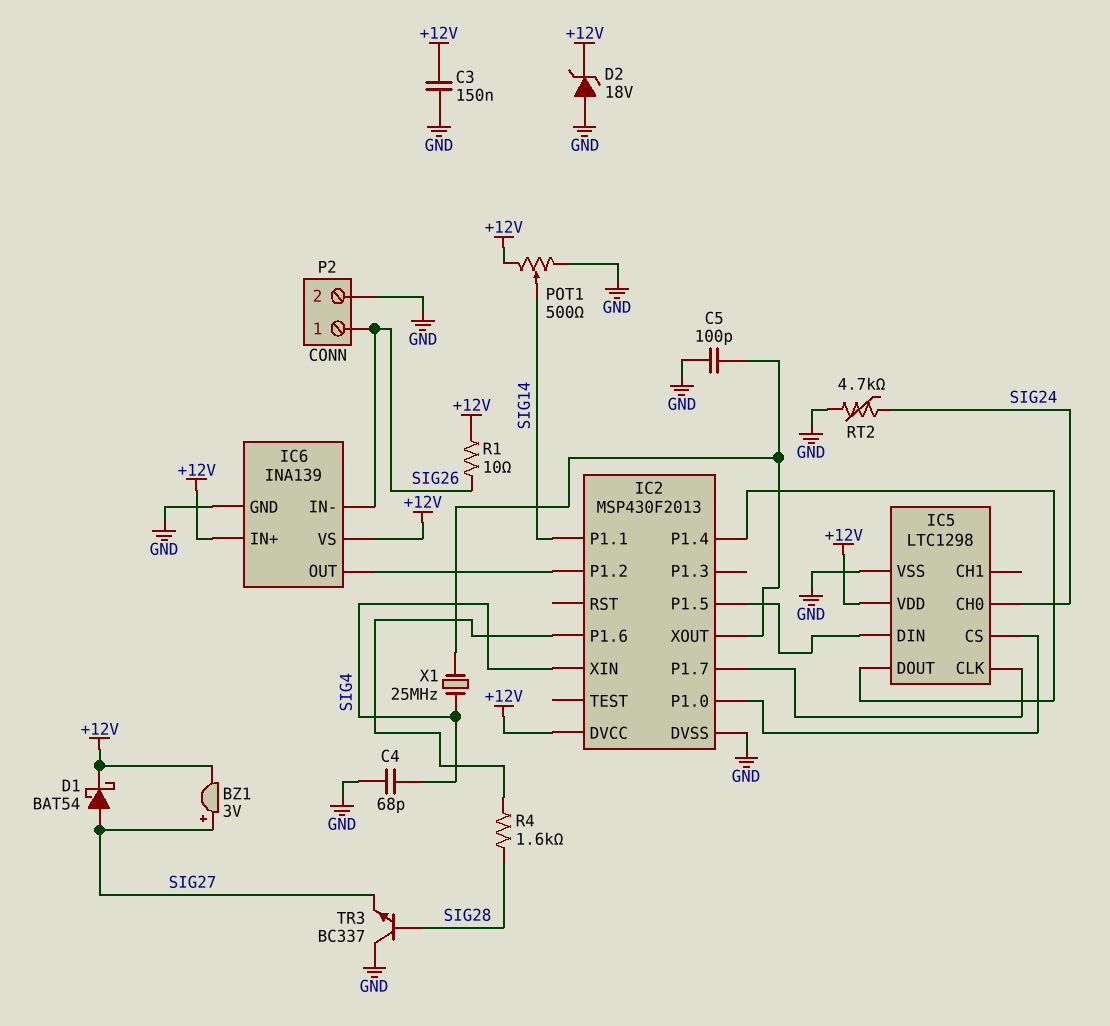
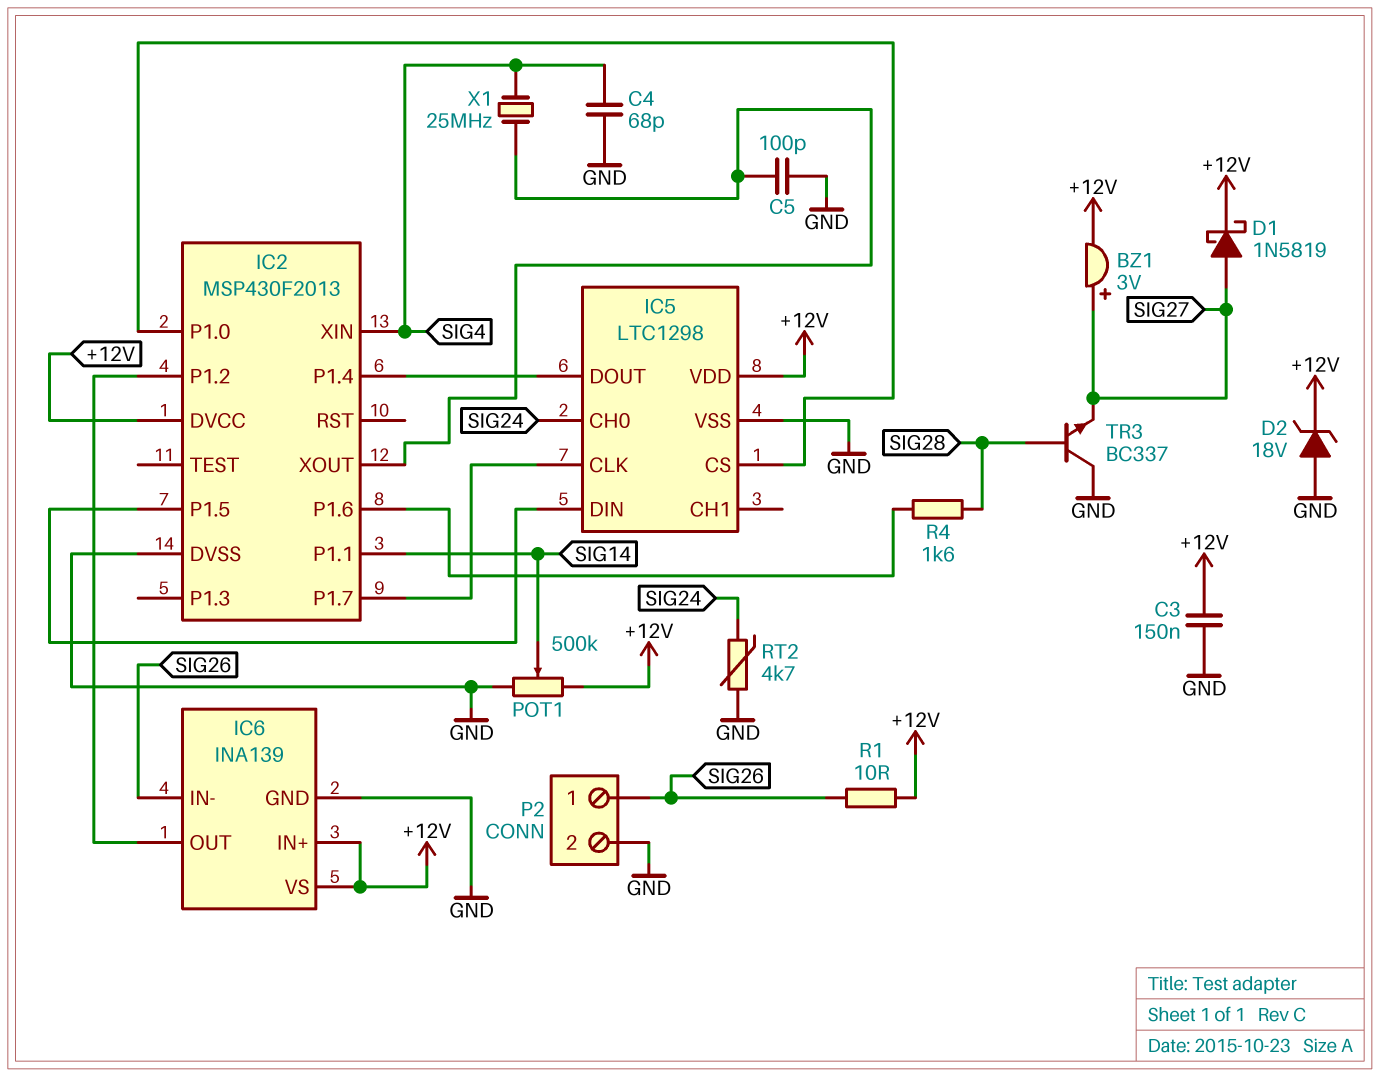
D1: schottky BAT54 (A SIG27, K +12V) -> schottky 1N5819 (A SIG27, K +12V)
POT1: 500 (+12V, GND, wiper SIG14) -> 500k (+12V, GND, wiper SIG14)

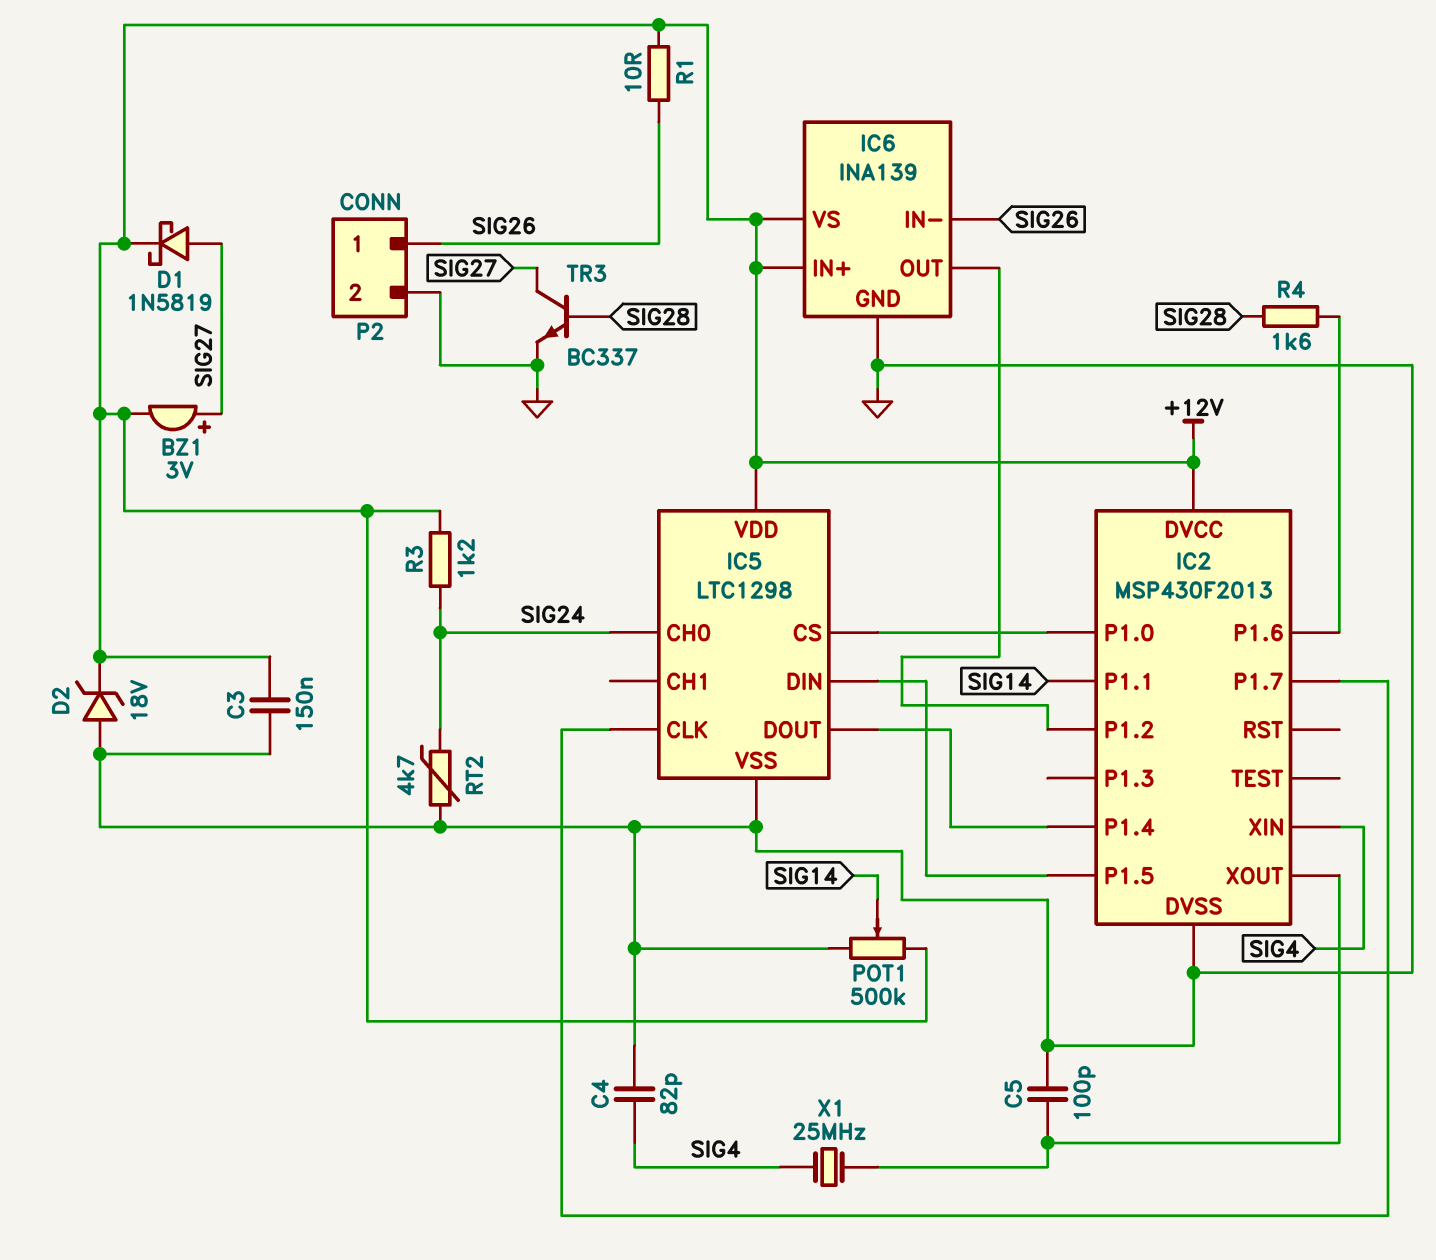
C4: 68pF (GND, SIG4) -> 82pF (GND, SIG4)
R3: none -> 1.2k (+12V, SIG24)
TR3: NPN BC337 (B SIG28, C GND, E SIG27) -> NPN BC337 (B SIG28, C SIG27, E GND)

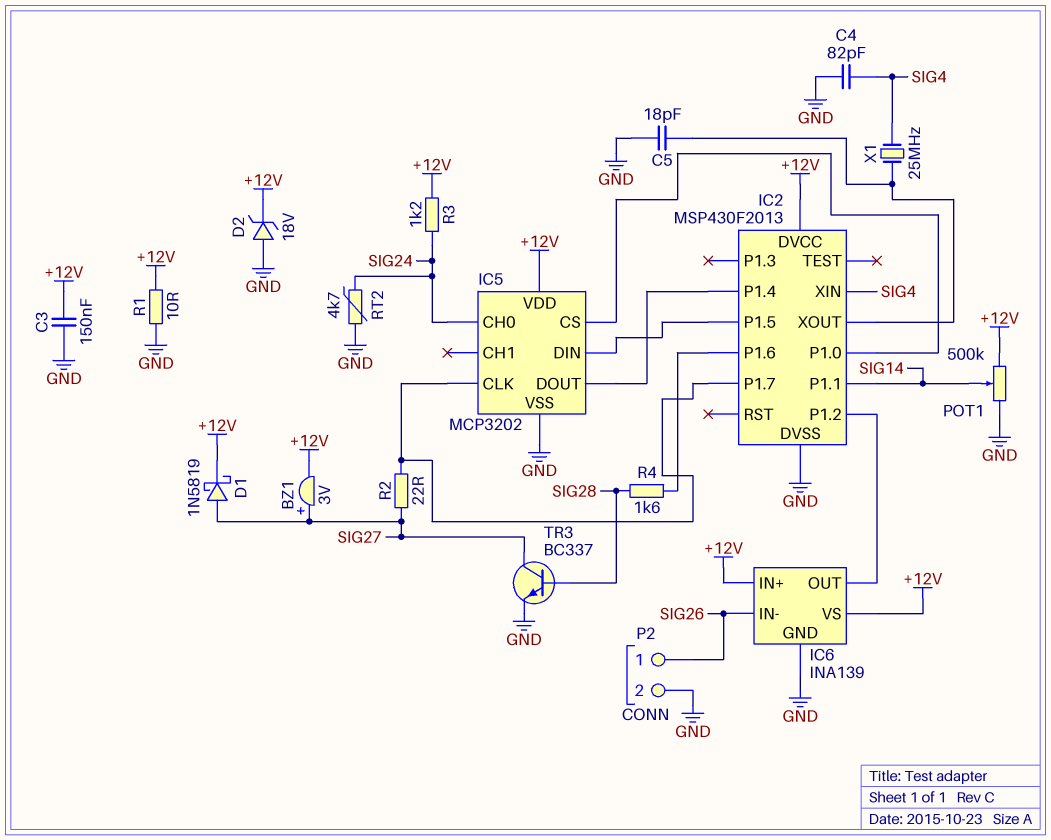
C5: 100pF (GND, IC2/XOUT) -> 18pF (GND, IC2/XOUT)
IC5: LTC1298 -> MCP3202
R1: 10 (+12V, SIG26) -> 10 (+12V, GND)
R2: none -> 22 (IC2/P1.7, SIG27)

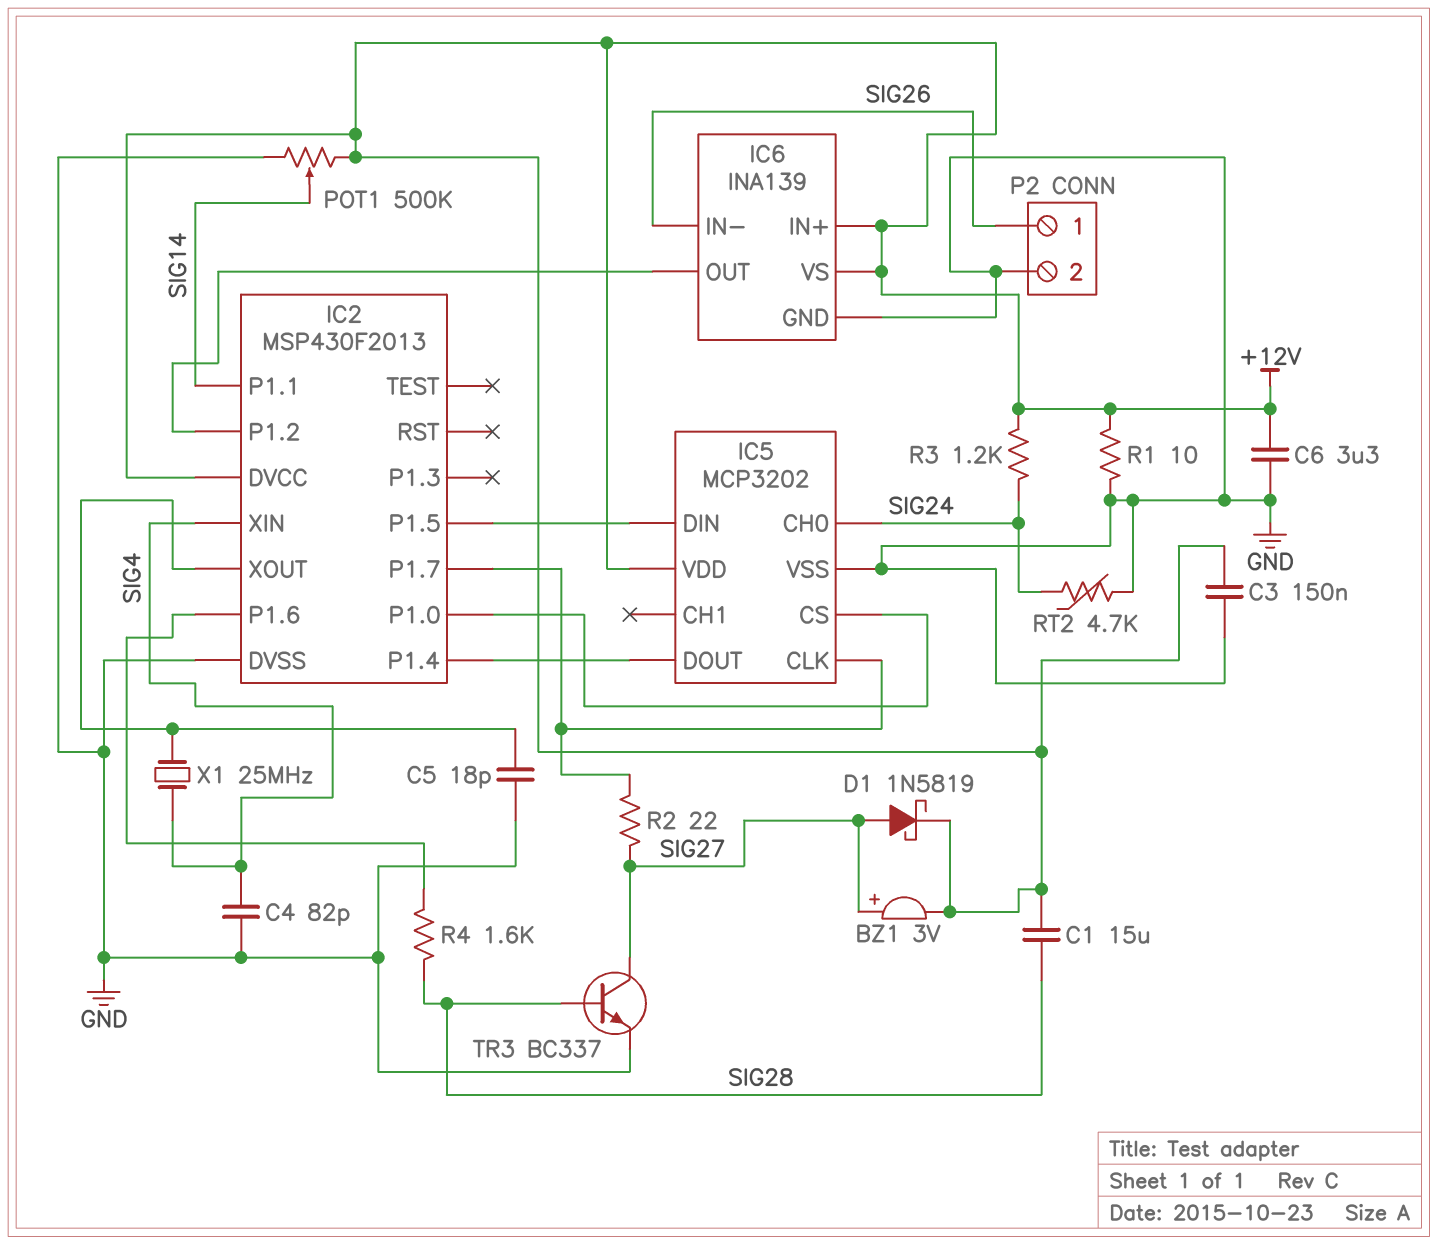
C1: none -> 15uF (+12V, SIG28)
C6: none -> 3.3uF (+12V, GND)
D2: zener 18V (A GND, K +12V) -> none

